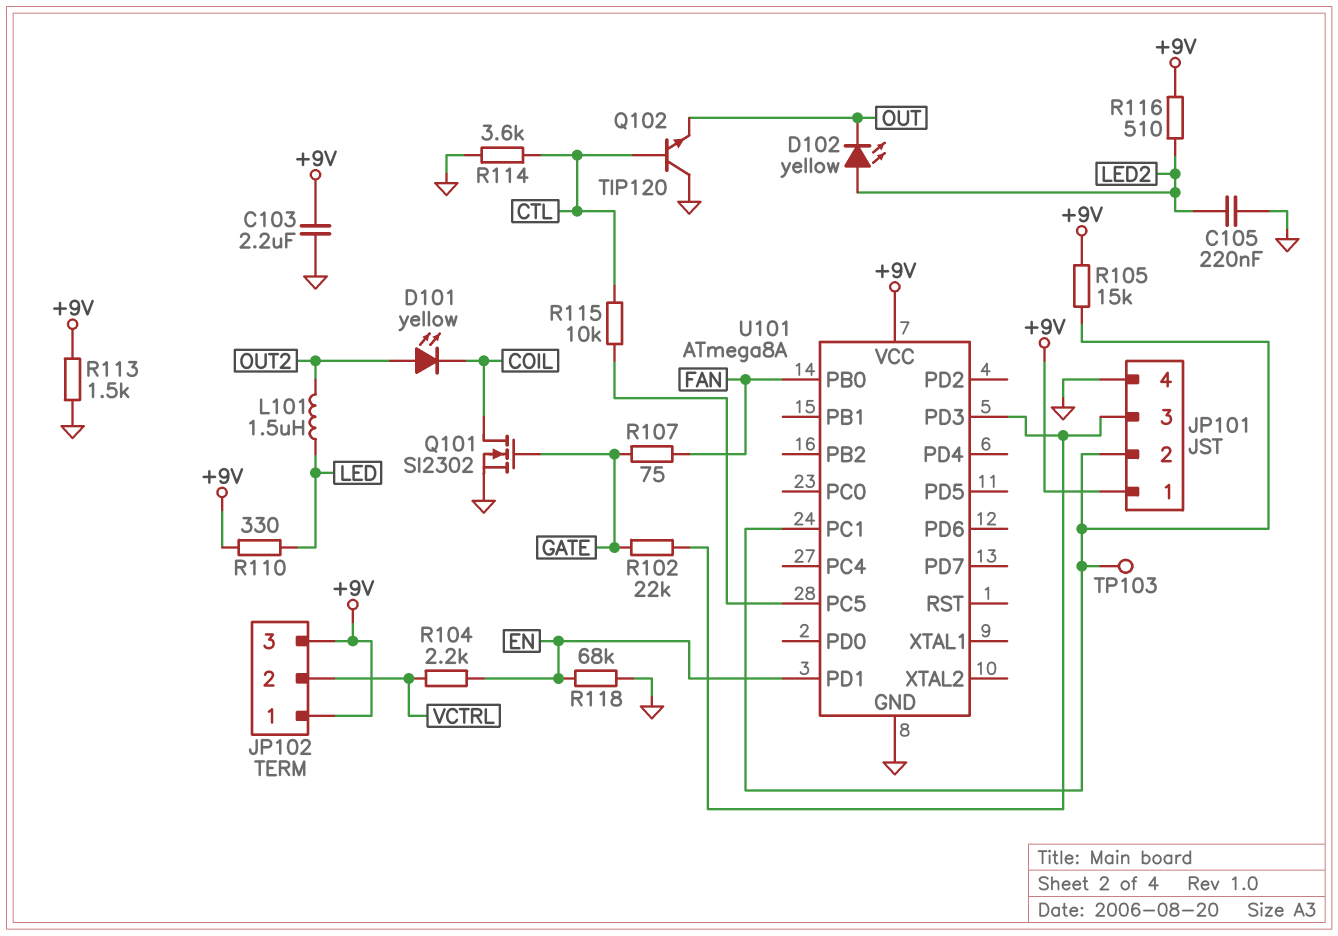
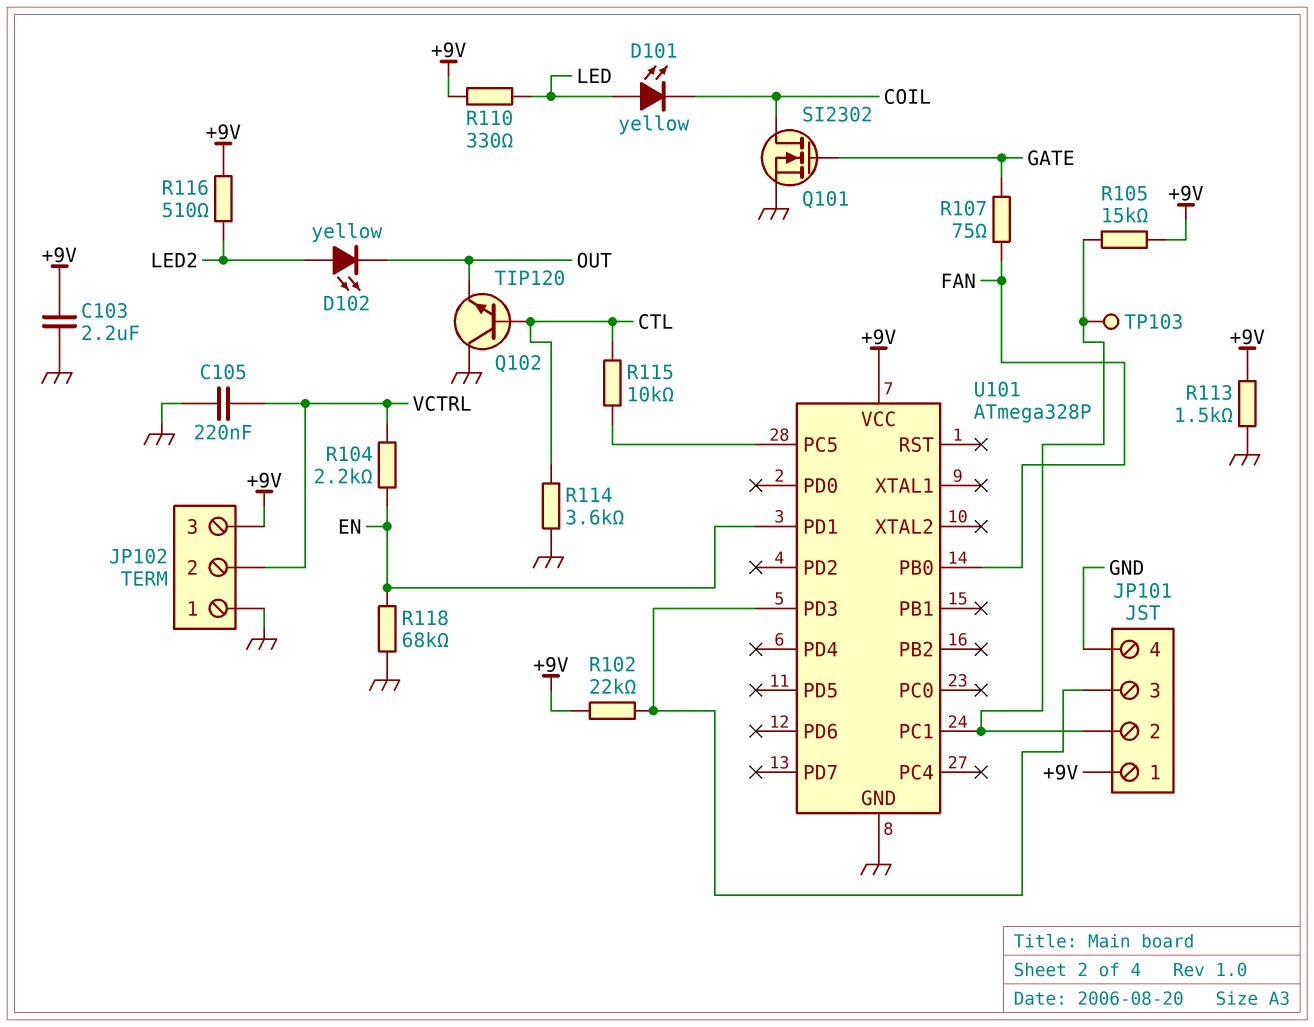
C105: 220nF (GND, LED2) -> 220nF (GND, VCTRL)
D101: LED yellow (A OUT2, K COIL) -> LED yellow (A LED, K COIL)
JP102 pin 1: +9V -> GND
L101: 1.5uH (LED, OUT2) -> none
R102: 22k (GATE, JP101/3) -> 22k (+9V, JP101/3)
U101: ATmega8A -> ATmega328P

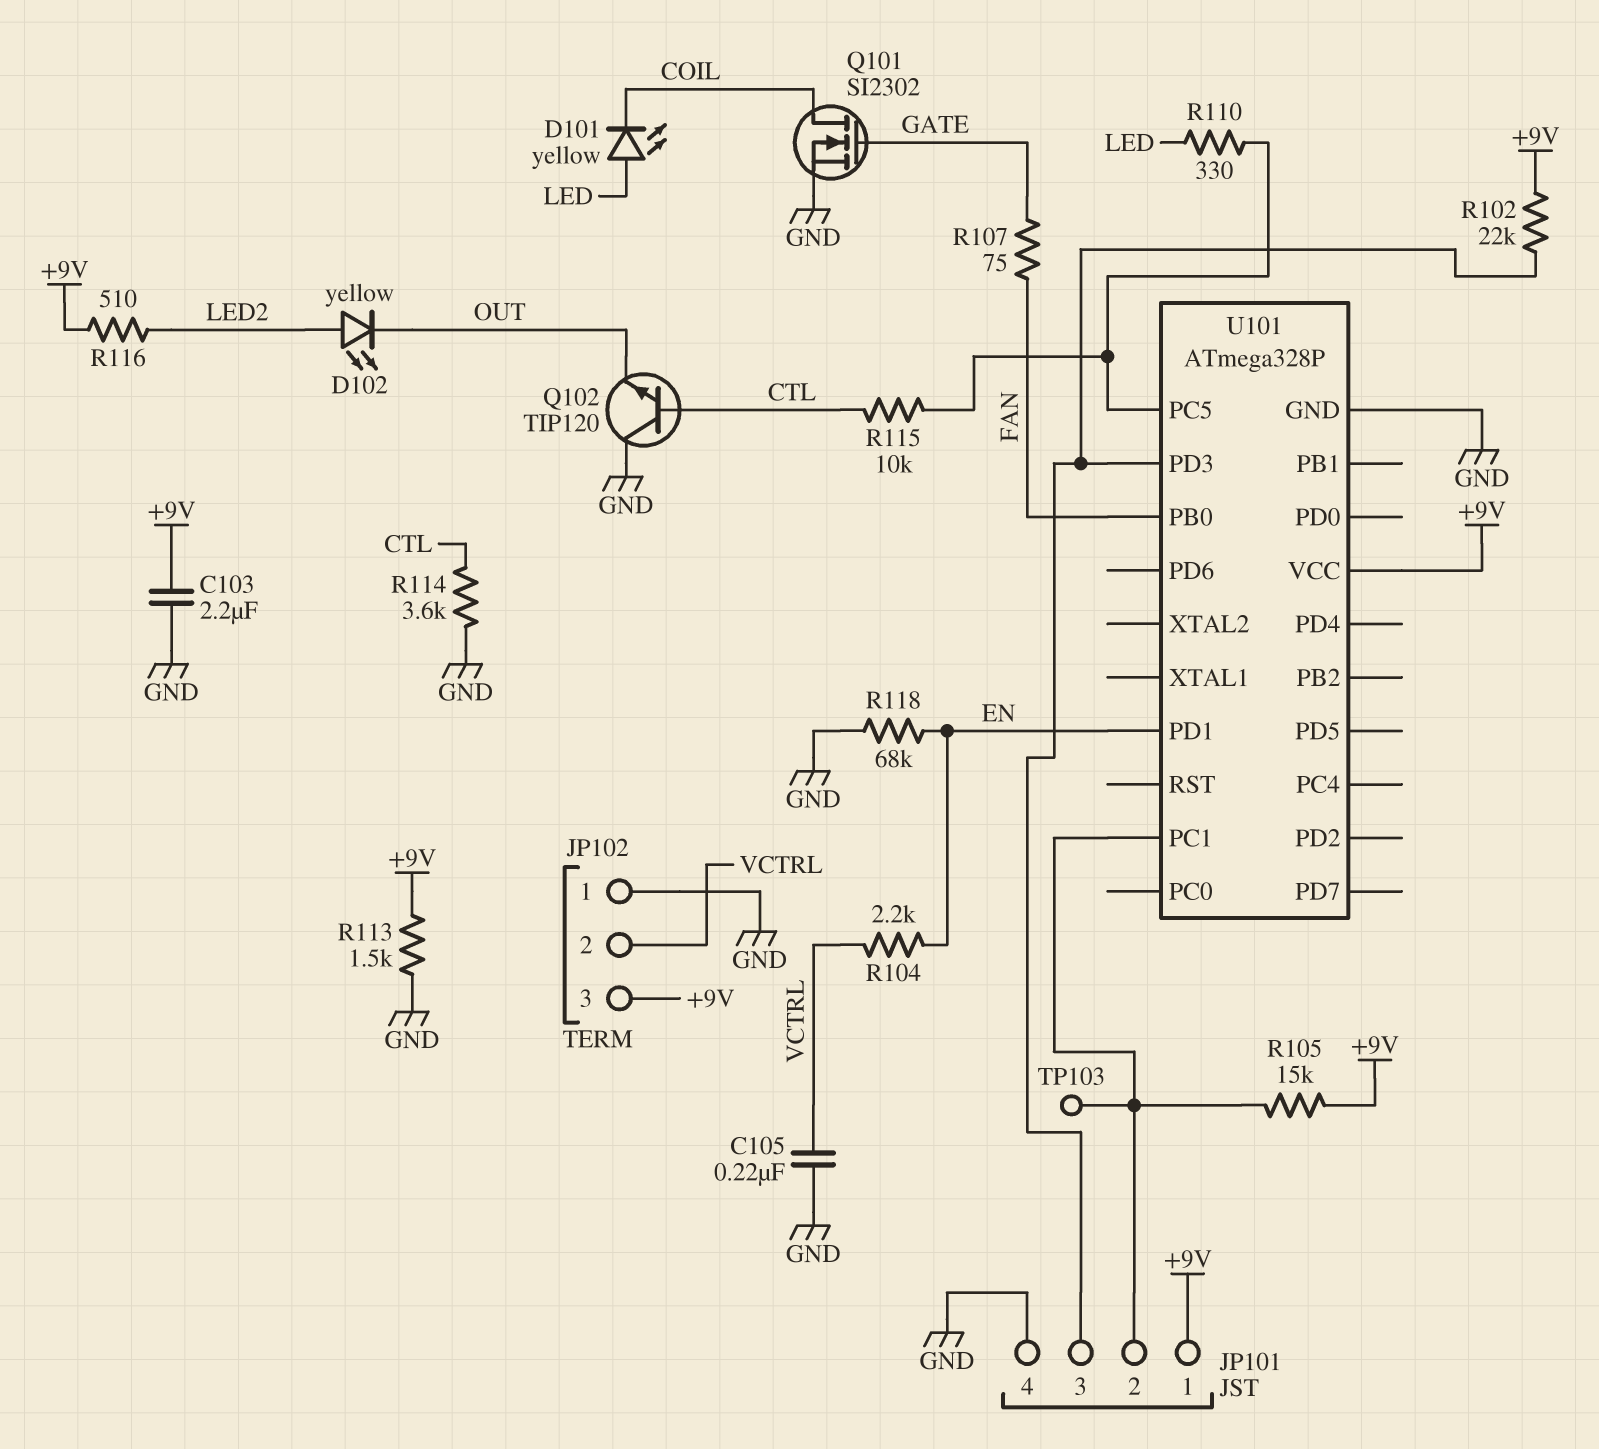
R110: 330 (+9V, LED) -> 330 (LED, U101/PC5)

